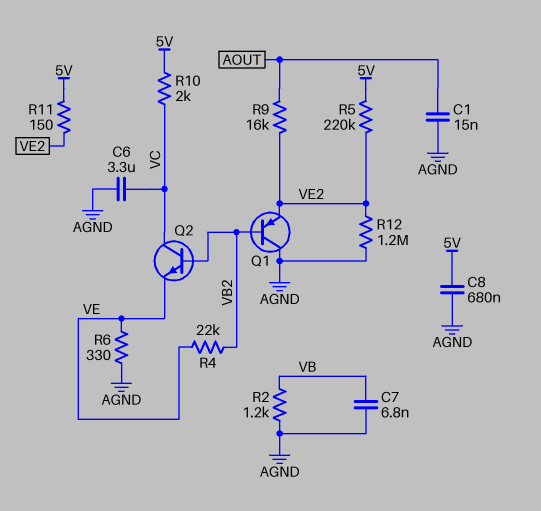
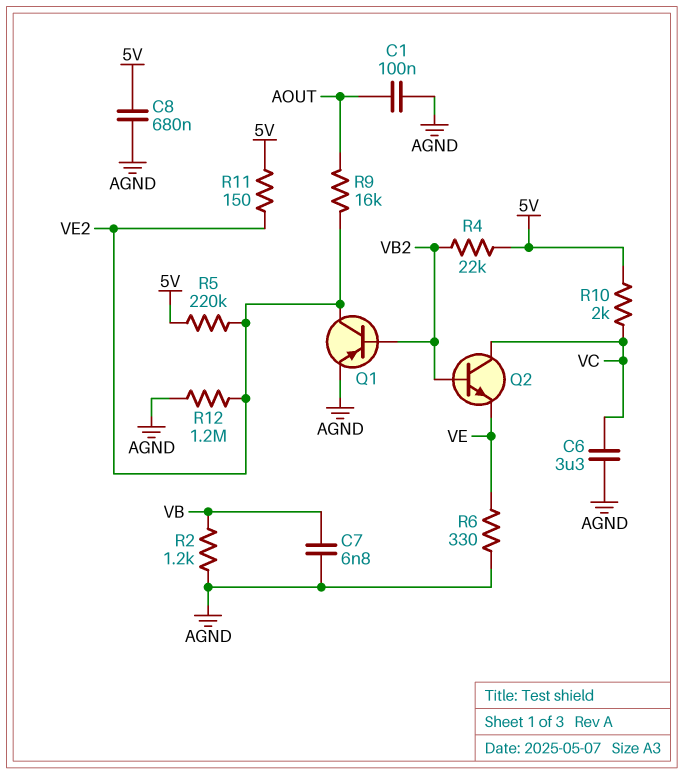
C1: 15nF (AGND, AOUT) -> 100nF (AGND, AOUT)
Q1: PNP (B VB2, C AGND, E VE2) -> PNP (B VB2, C VE2, E AGND)
R4: 22k (VB2, VE) -> 22k (5V, VB2)

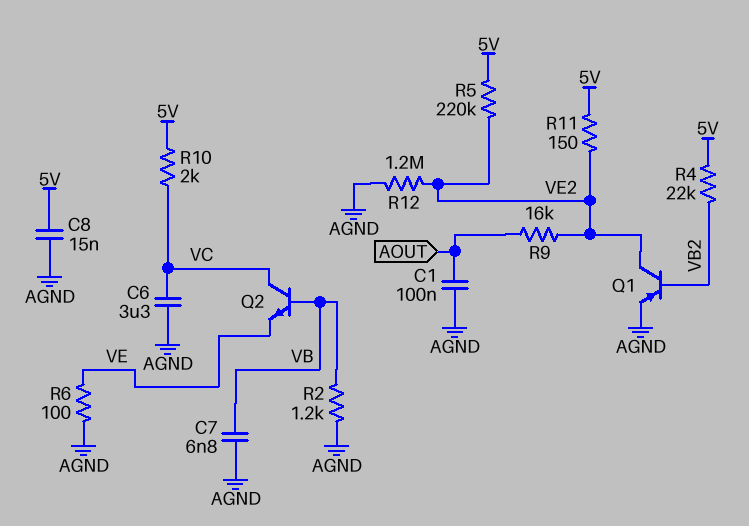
C8: 680nF (5V, AGND) -> 15nF (5V, AGND)
Q2: NPN (B VB2, C VC, E VE) -> NPN (B VB, C VC, E VE)
R6: 330 (AGND, VE) -> 100 (AGND, VE)

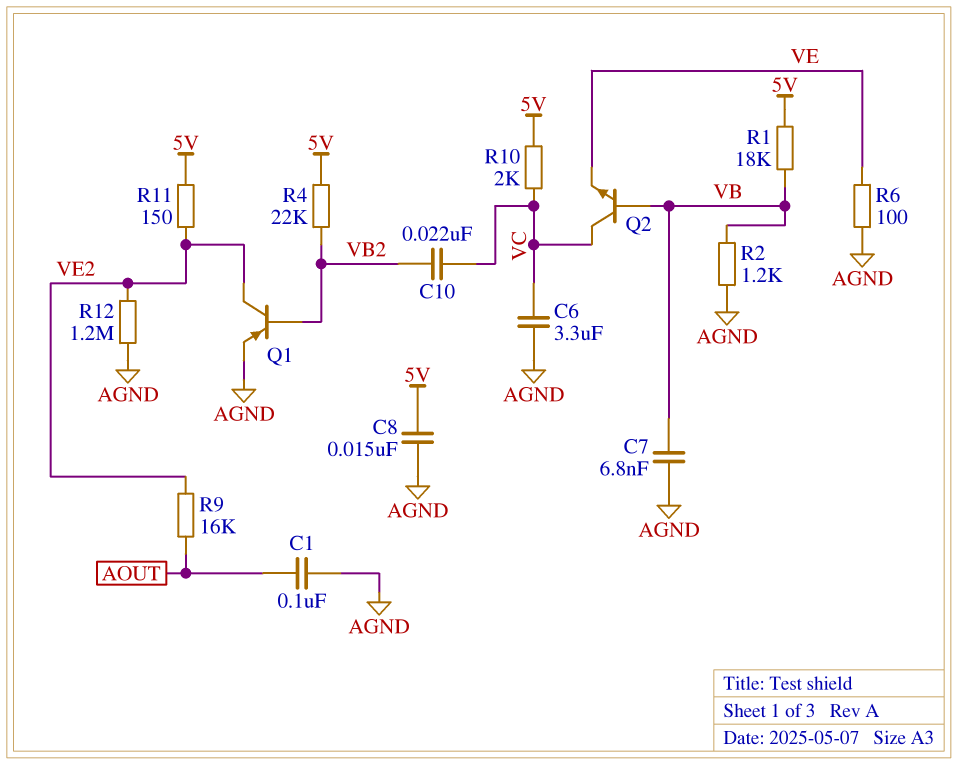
C10: none -> 22nF (VB2, VC)
R1: none -> 18k (5V, VB)
R5: 220k (5V, VE2) -> none

